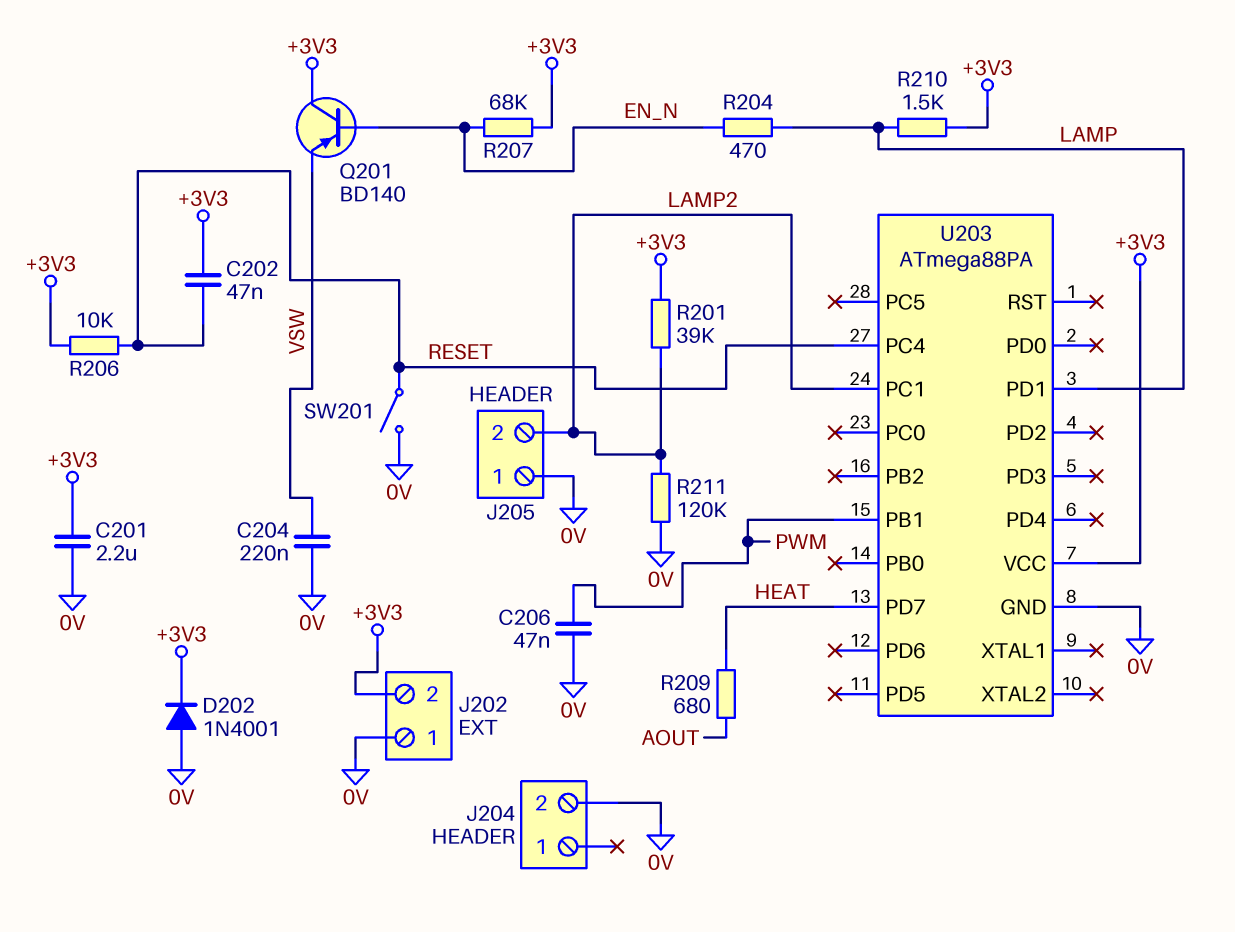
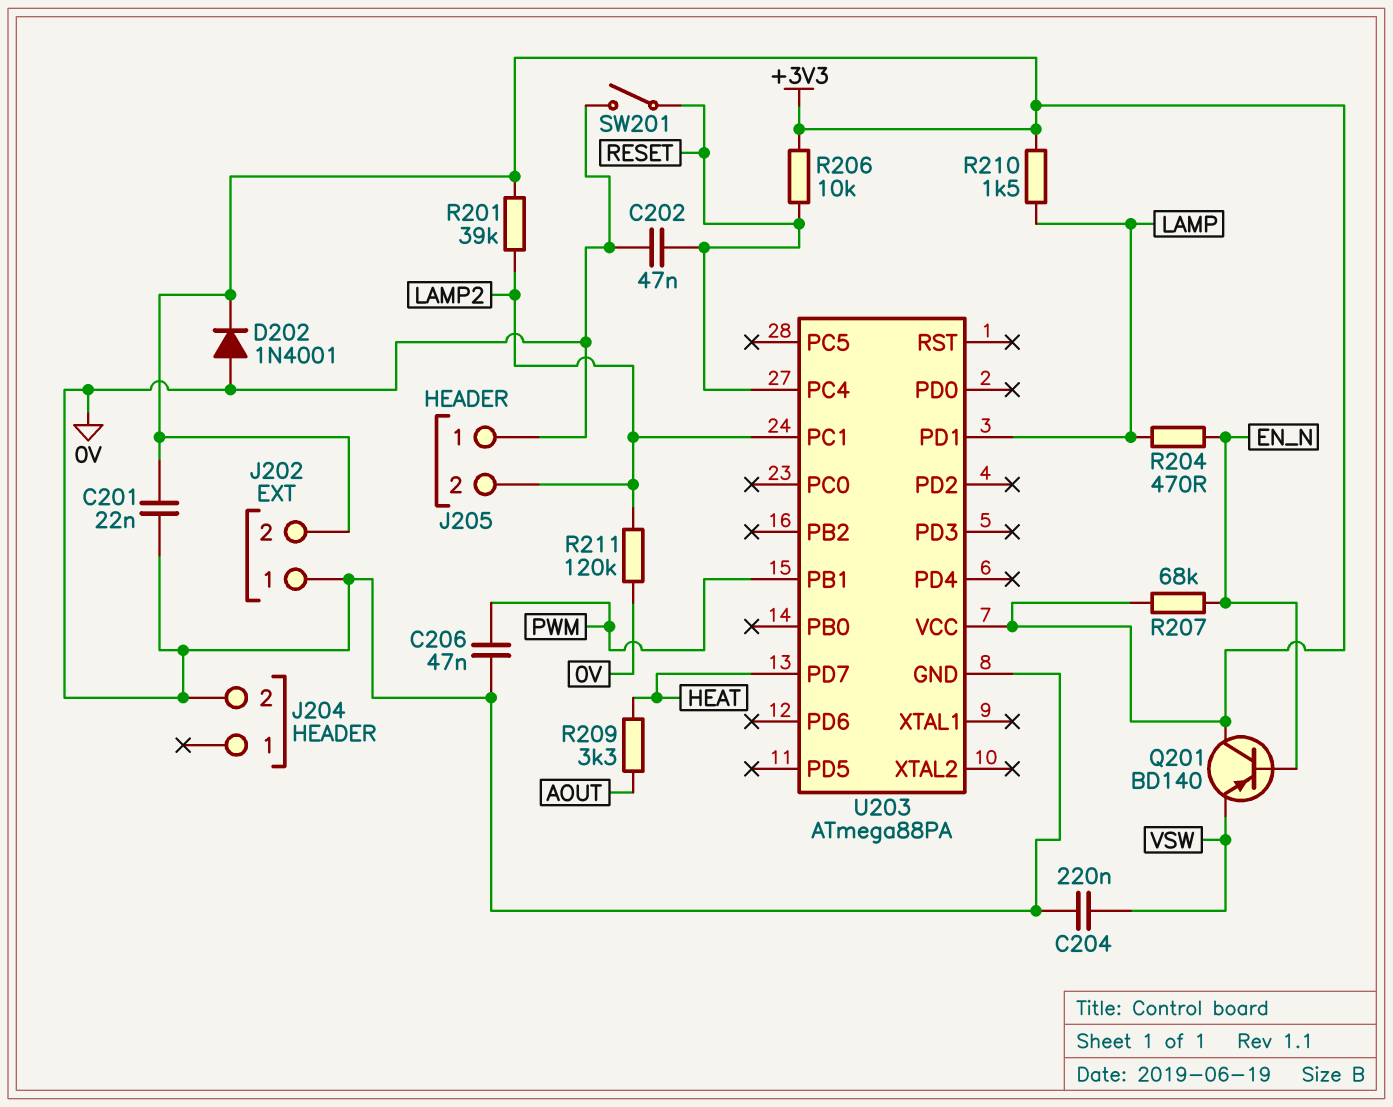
C201: 2.2uF (+3V3, 0V) -> 22nF (+3V3, 0V)
C202: 47nF (+3V3, RESET) -> 47nF (0V, RESET)
R209: 680 (AOUT, HEAT) -> 3.3k (AOUT, HEAT)

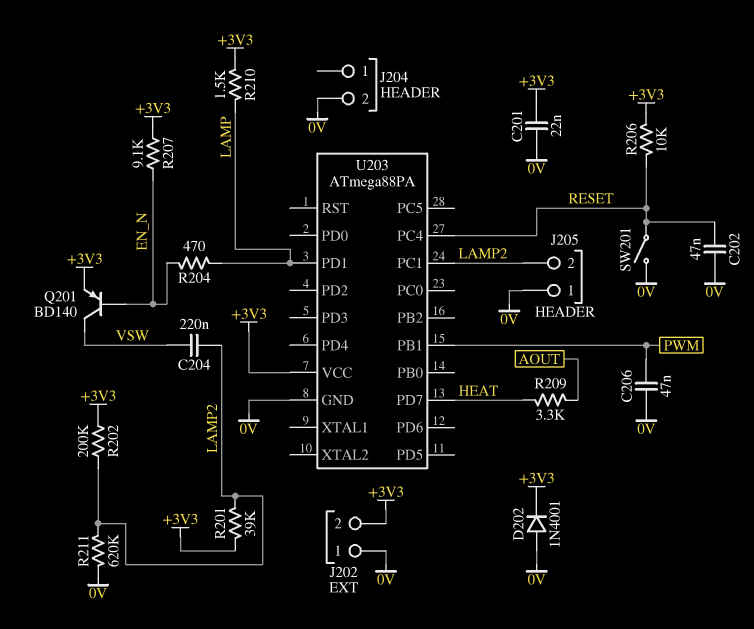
C204: 220nF (0V, VSW) -> 220nF (LAMP2, VSW)
Q201: PNP BD140 (B EN_N, C +3V3, E VSW) -> PNP BD140 (B EN_N, C VSW, E +3V3)
R202: none -> 200k (+3V3, LAMP2)
R207: 68k (+3V3, EN_N) -> 9.1k (+3V3, EN_N)
R211: 120k (0V, LAMP2) -> 620k (0V, LAMP2)

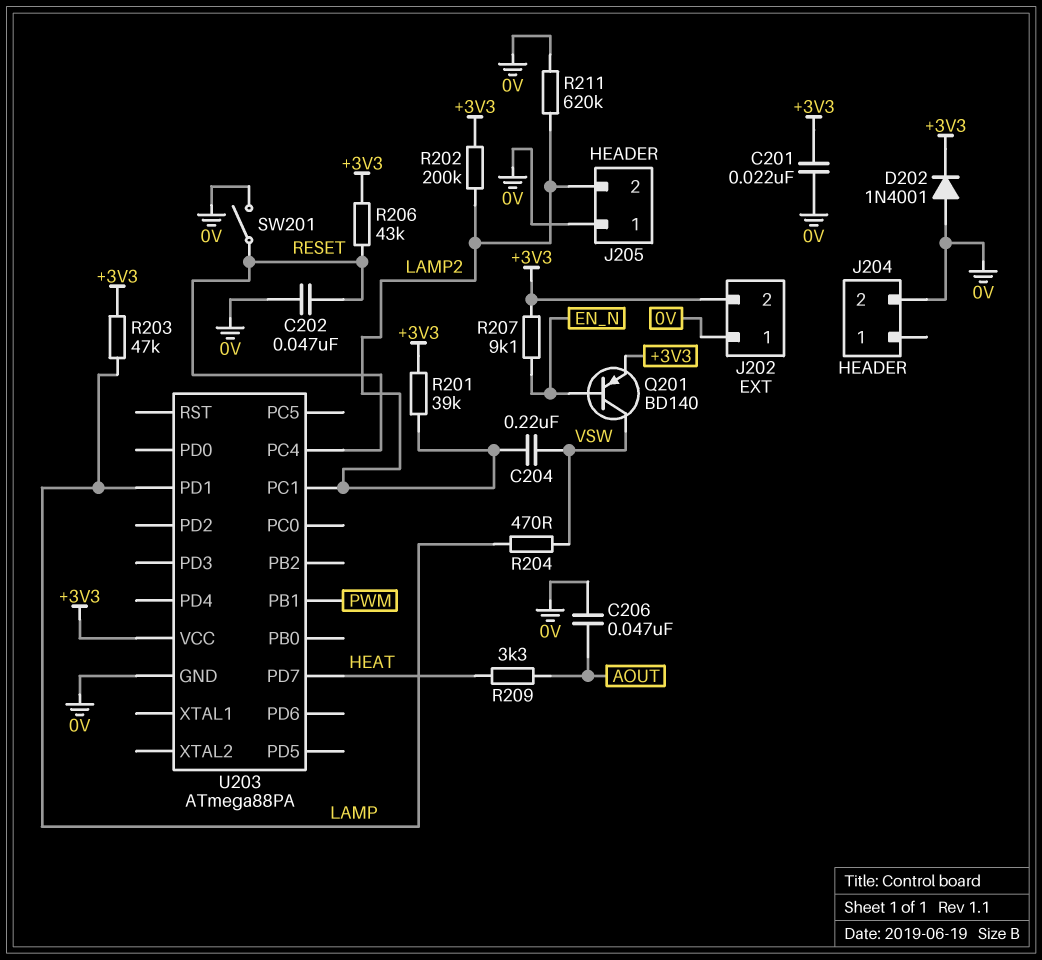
C206: 47nF (0V, PWM) -> 47nF (0V, AOUT)
R203: none -> 47k (+3V3, LAMP)
R204: 470 (EN_N, LAMP) -> 470 (LAMP, VSW)
R206: 10k (+3V3, RESET) -> 43k (+3V3, RESET)
R210: 1.5k (+3V3, LAMP) -> none

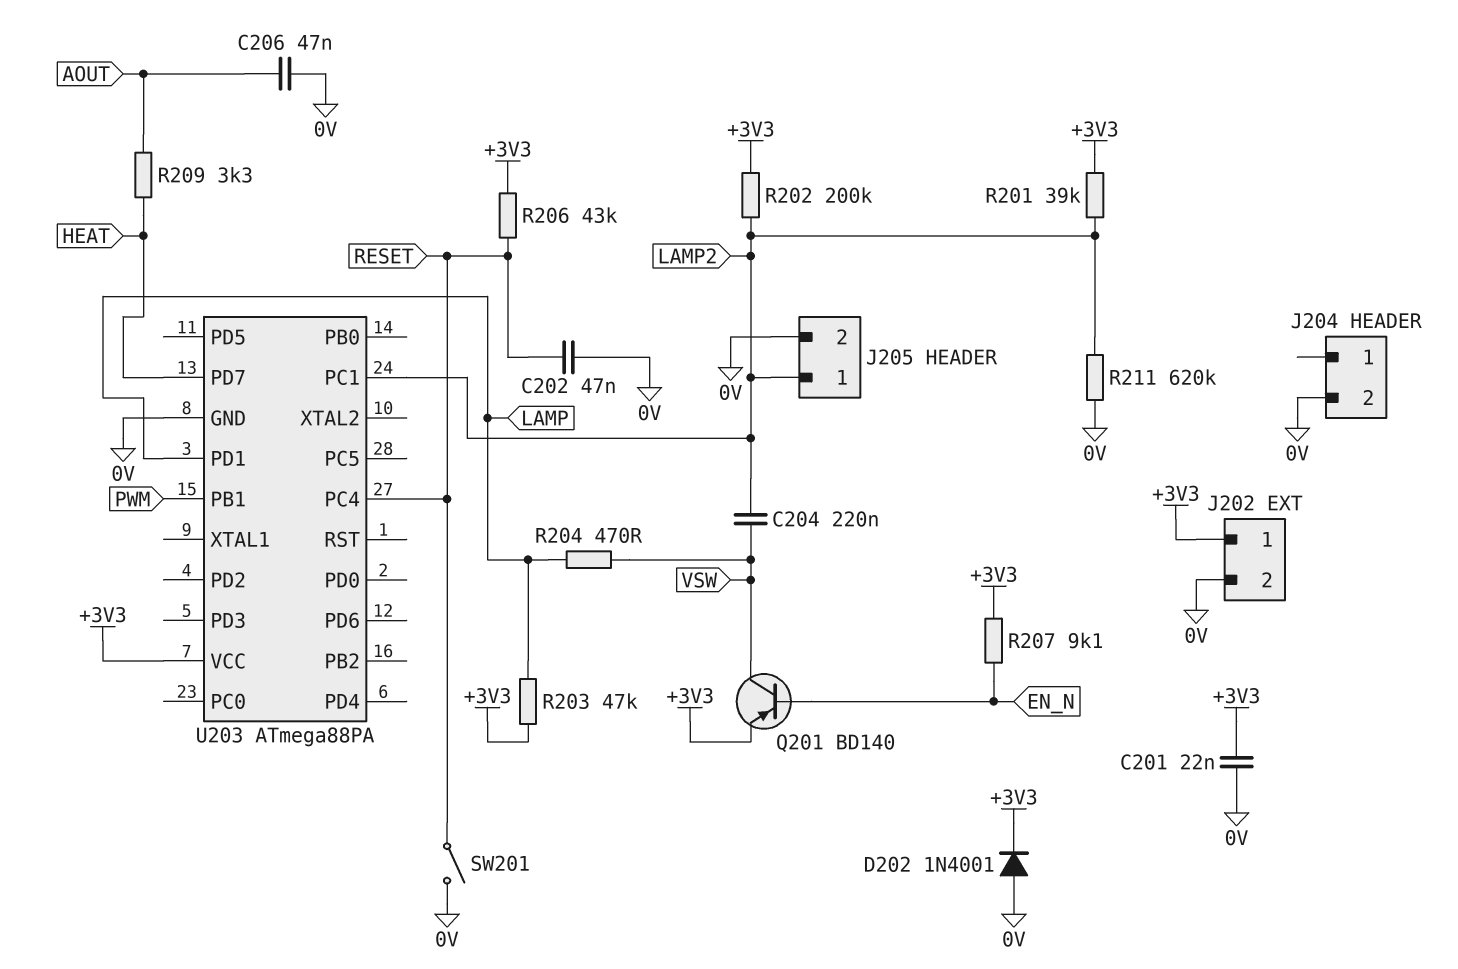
J202 pin 1: 0V -> +3V3
J202 pin 2: +3V3 -> 0V
J205 pin 1: 0V -> LAMP2
J205 pin 2: LAMP2 -> 0V

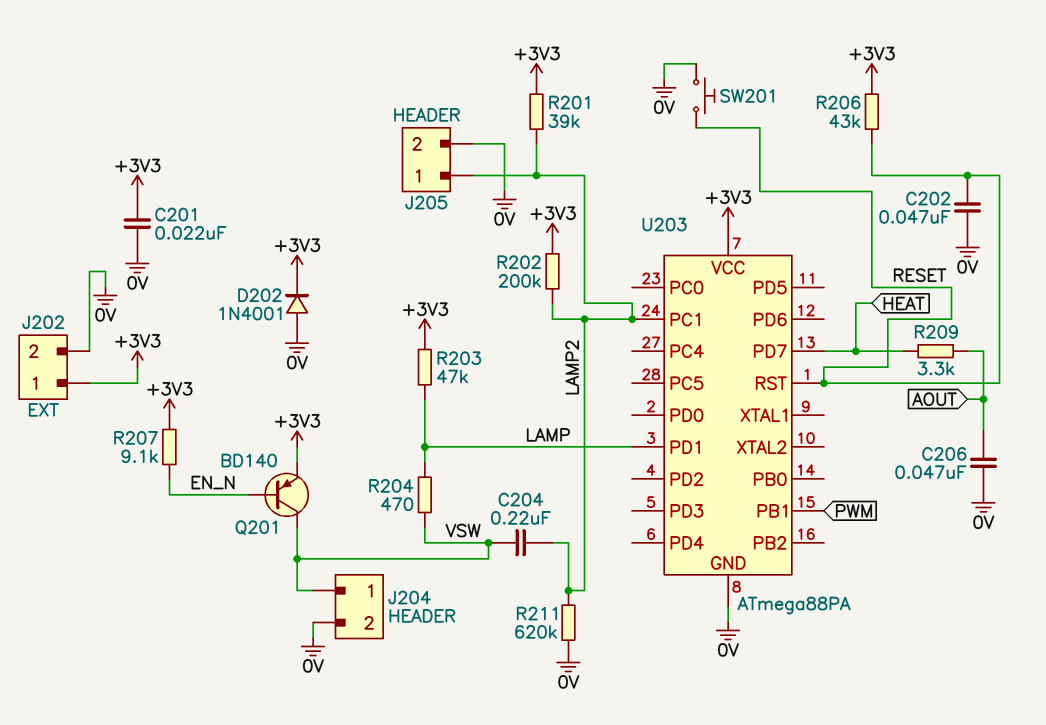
J204 pin 1: none -> VSW
SW201: switch (0V, RESET) -> button (0V, RESET)
U203 pin PC4: RESET -> none
U203 pin RST: none -> RESET

